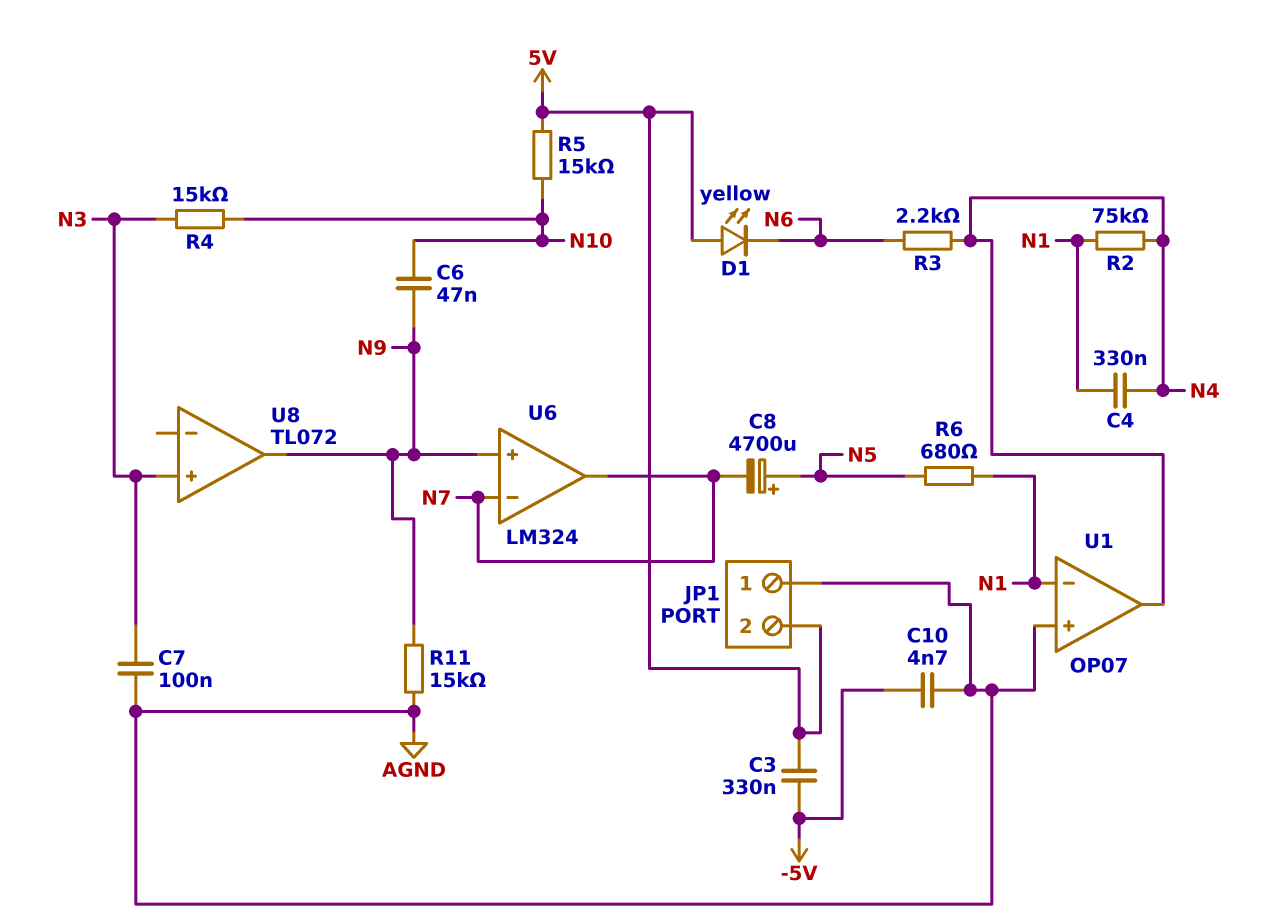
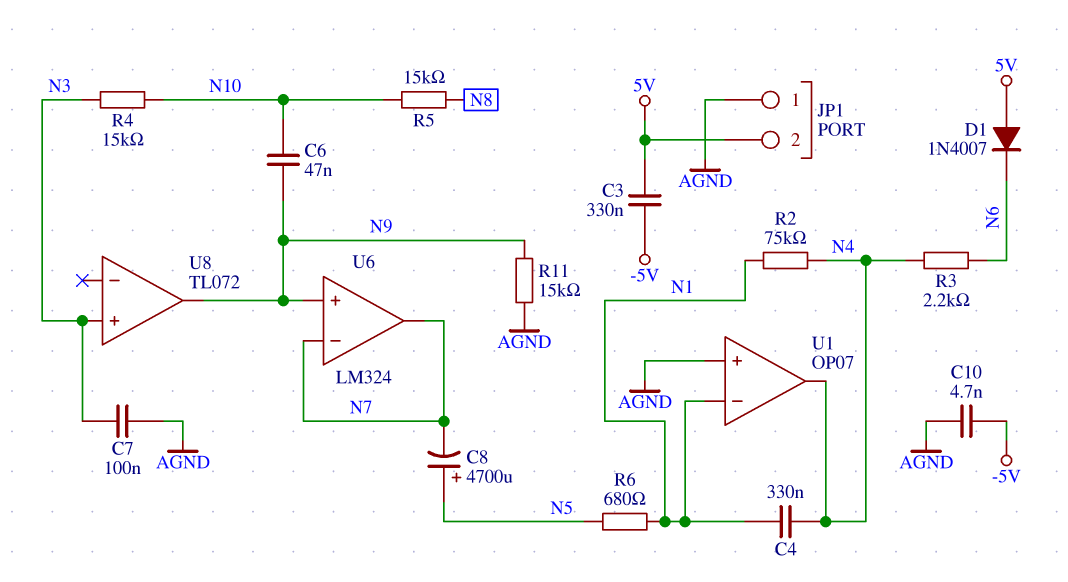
D1: LED yellow (A 5V, K N6) -> diode 1N4007 (A 5V, K N6)
R5: 15k (5V, N10) -> 15k (N8, N10)

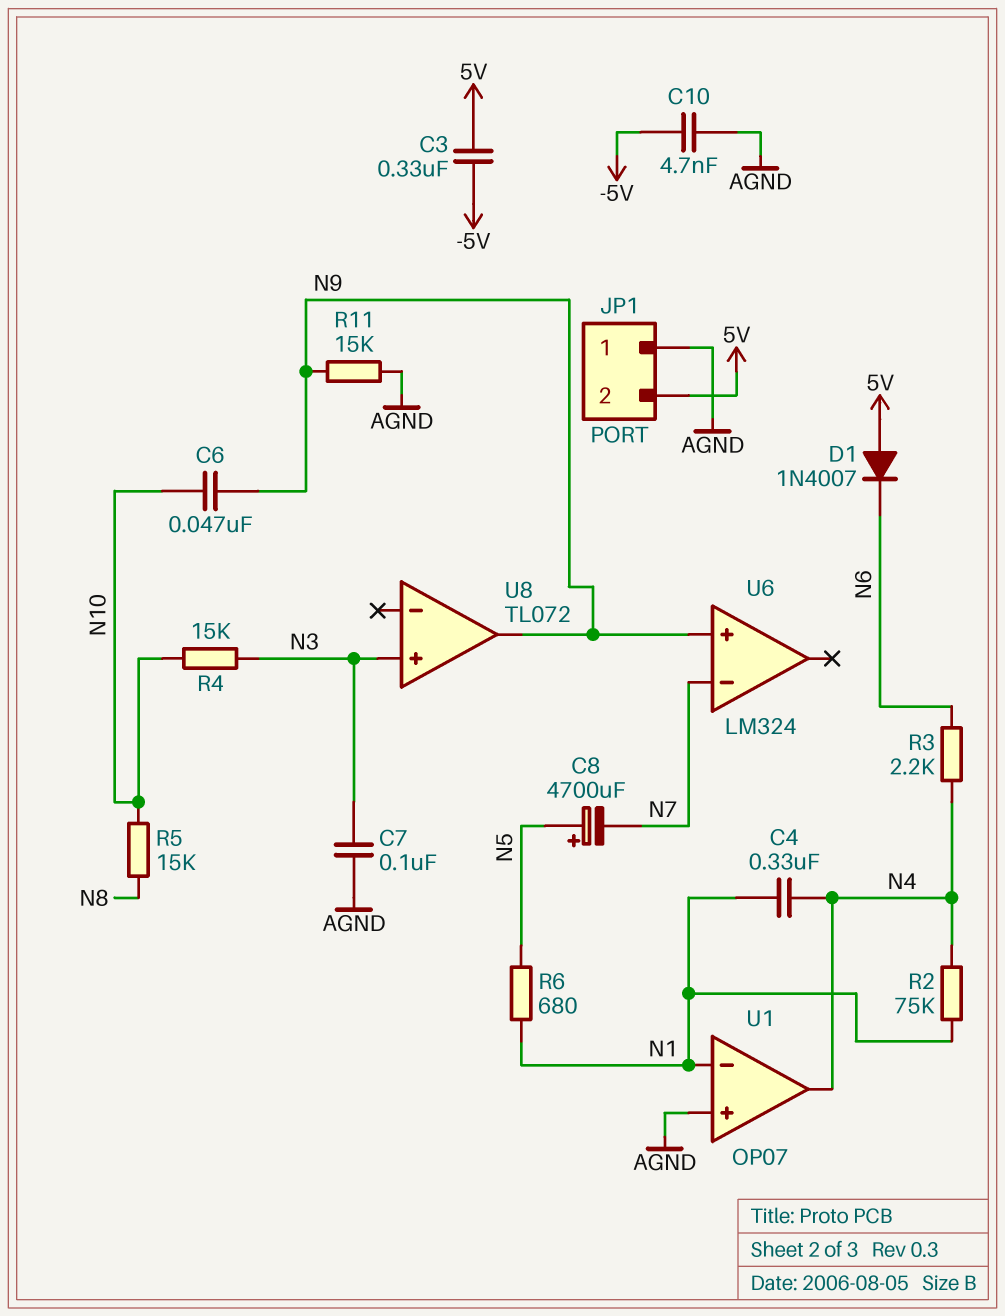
U6 pin out: N7 -> none

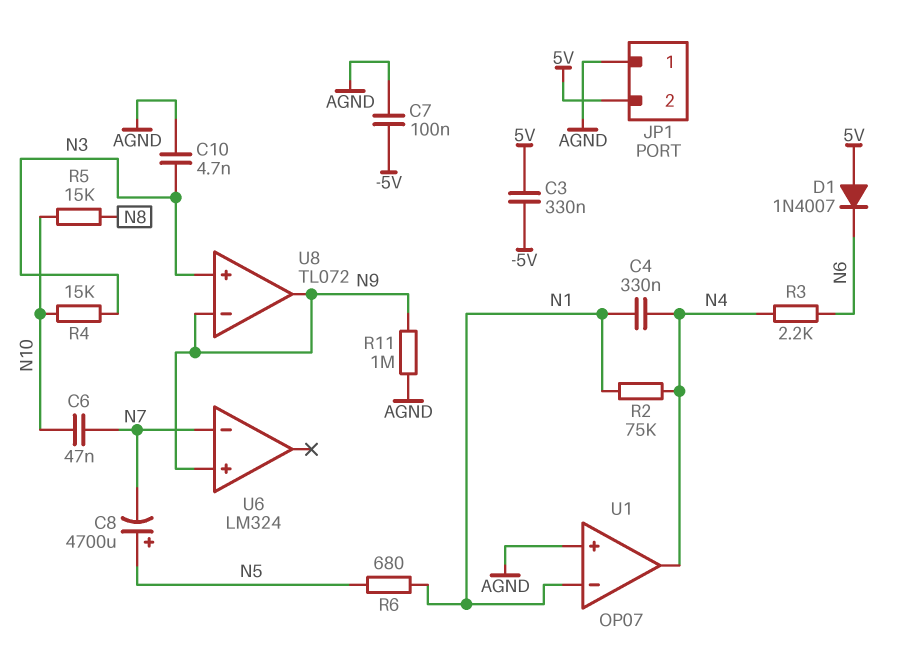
C6: 47nF (N9, N10) -> 47nF (N7, N10)
C7: 100nF (AGND, N3) -> 100nF (-5V, AGND)
C10: 4.7nF (-5V, AGND) -> 4.7nF (AGND, N3)
R11: 15k (AGND, N9) -> 1M (AGND, N9)
U8 pin in-: none -> N9

